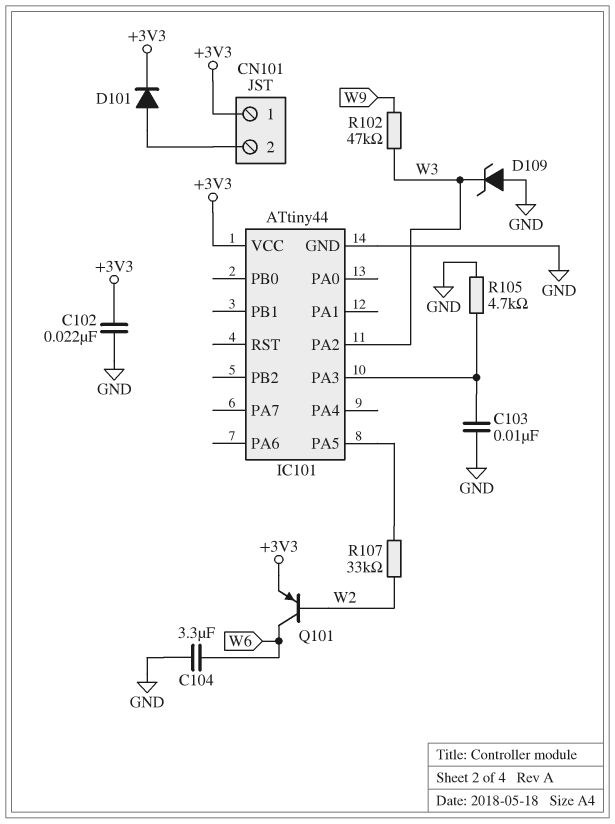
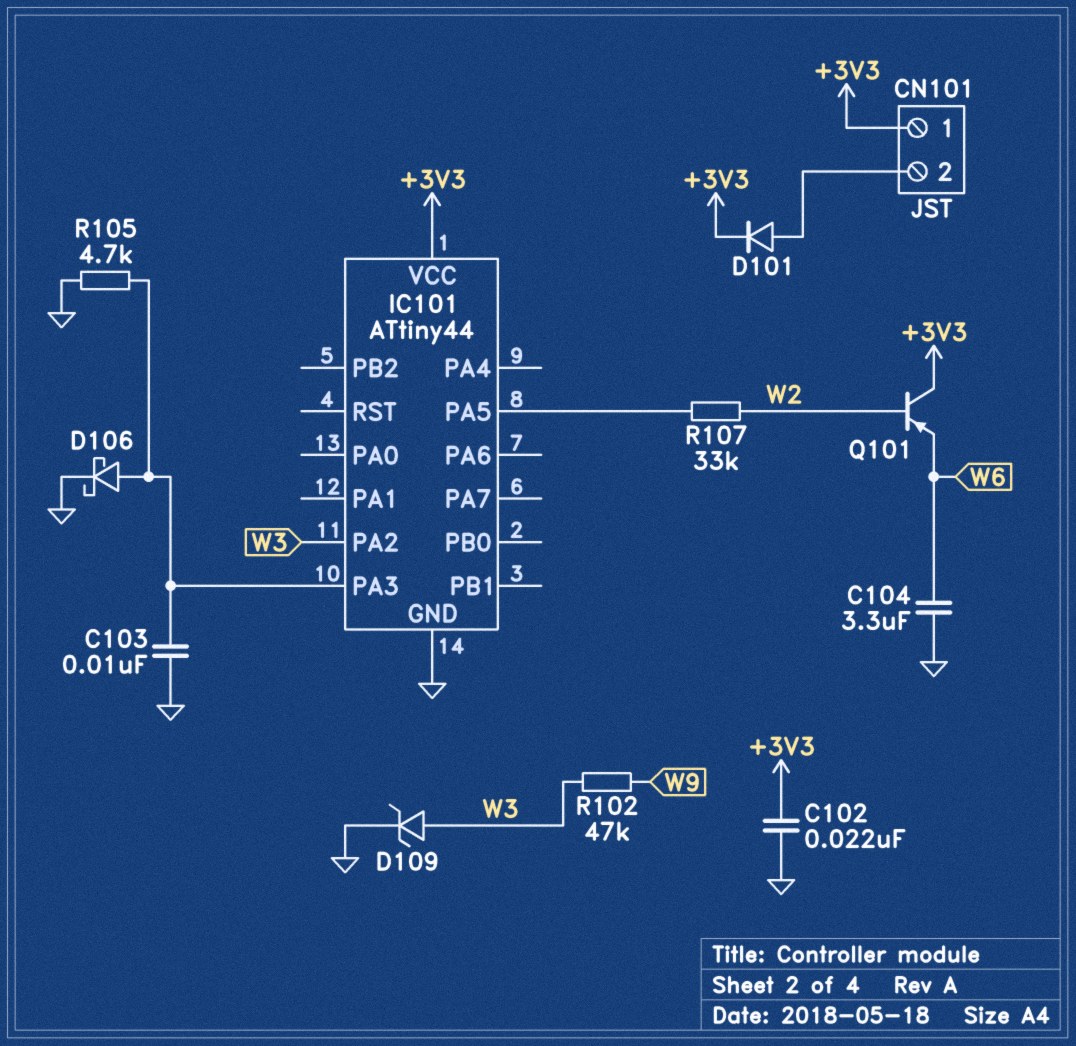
D106: none -> schottky (A IC101/PA3, K GND)
D109: zener (A GND, K W3) -> zener (A W3, K GND)
Q101: PNP (B W2, C W6, E +3V3) -> PNP (B W2, C +3V3, E W6)

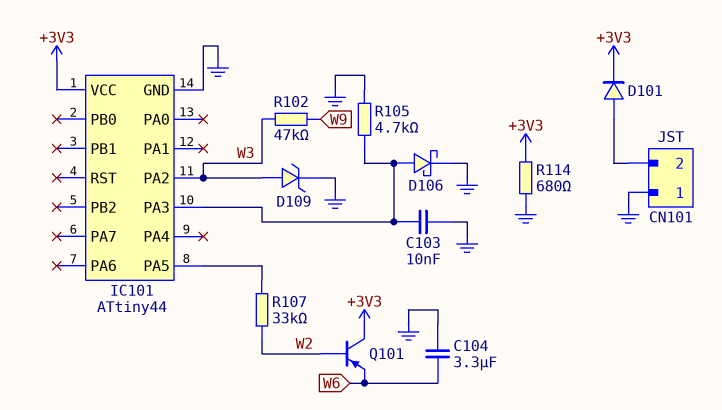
C102: 22nF (+3V3, GND) -> none
CN101 pin 1: +3V3 -> GND
R114: none -> 680 (+3V3, GND)

